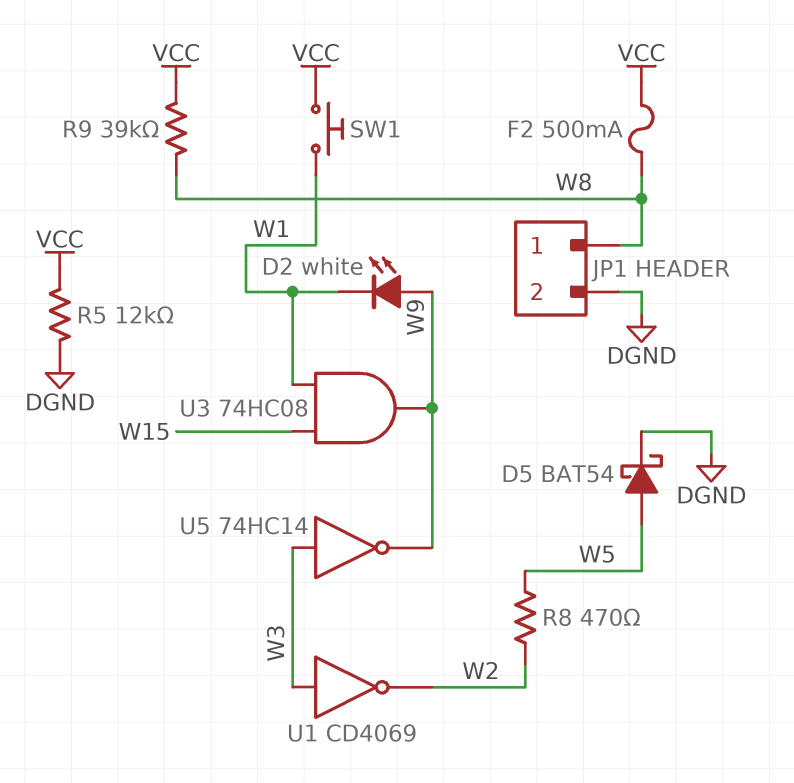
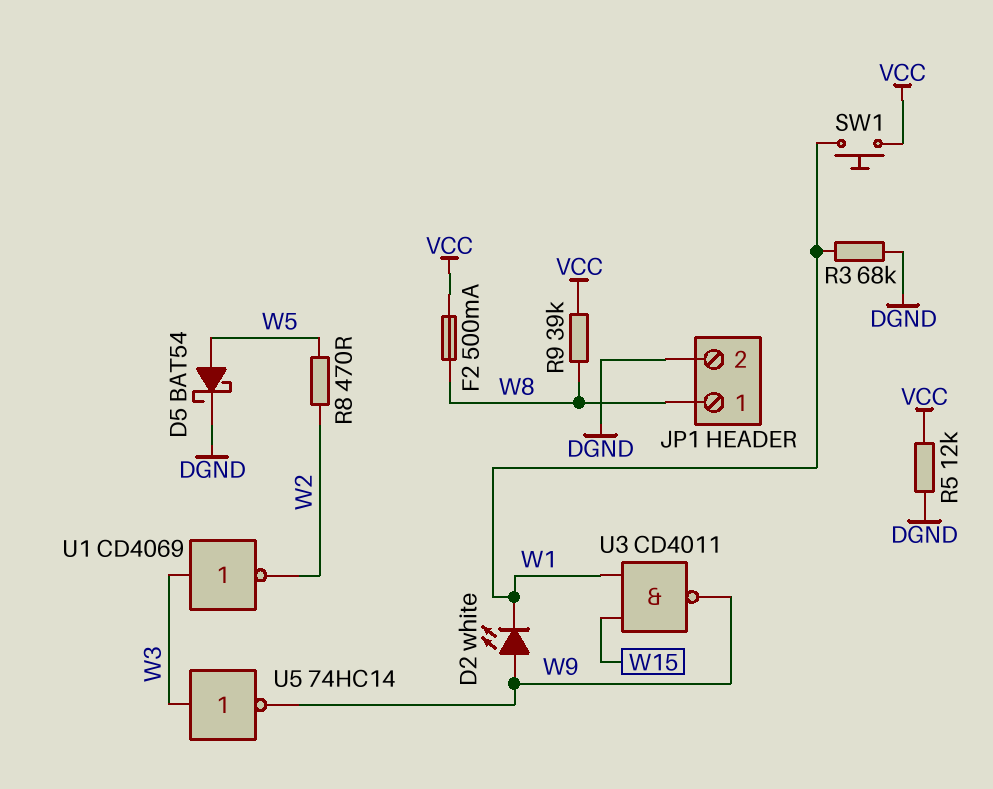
R3: none -> 68k (DGND, W1)
U3: AND 74HC08 (in W1, in W15, out W9) -> NAND CD4011 (in W1, in W15, out W9)

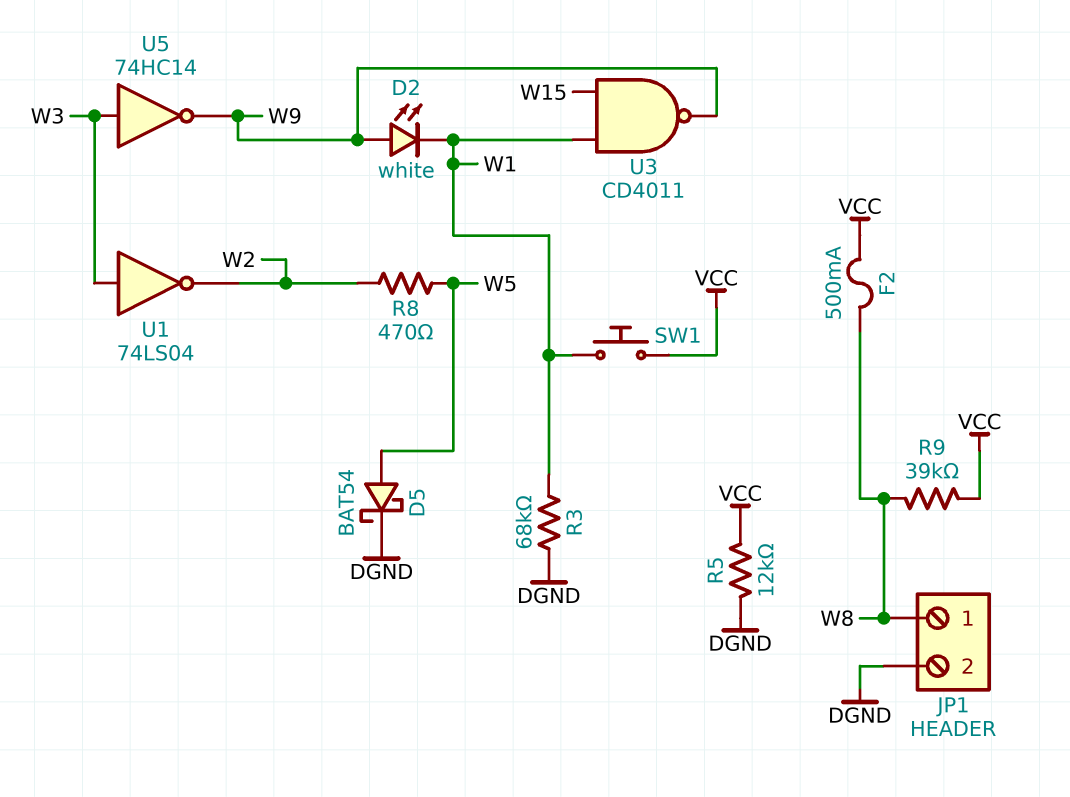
U1: NOT CD4069 (in W3, out W2) -> NOT 74LS04 (in W3, out W2)

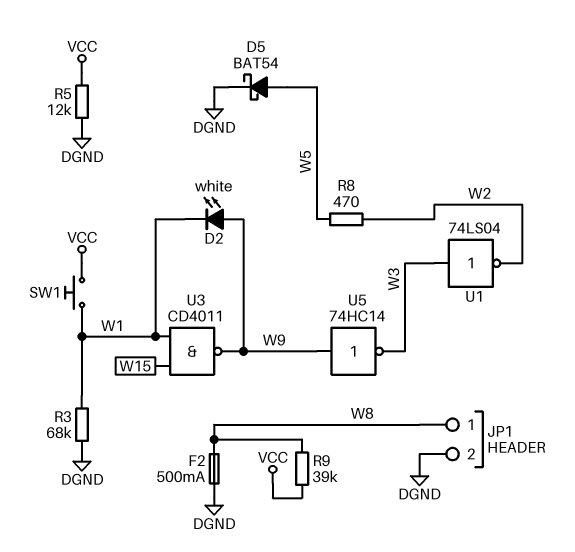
F2: 500mA (VCC, W8) -> 500mA (DGND, W8)
U5: NOT 74HC14 (in W3, out W9) -> NOT 74HC14 (in W9, out W3)

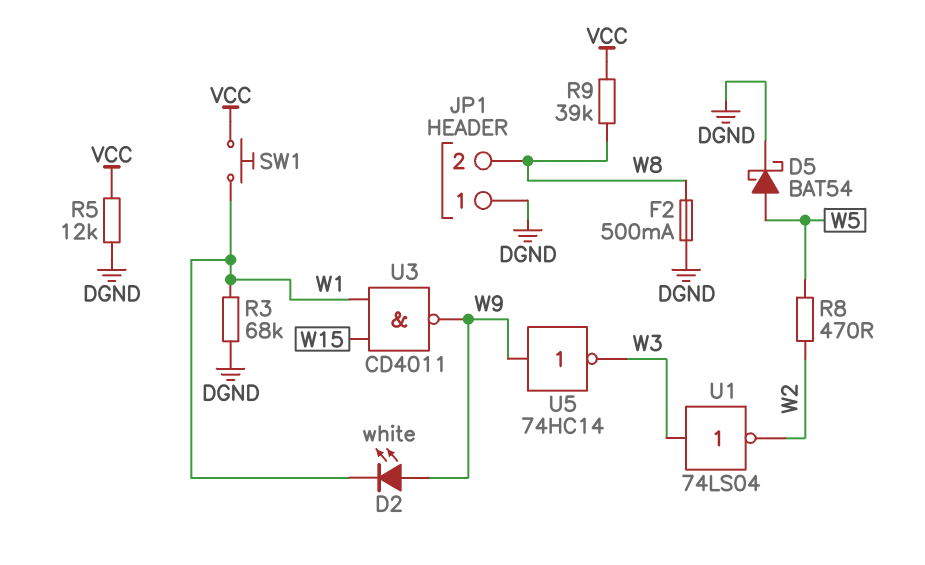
JP1 pin 1: W8 -> DGND
JP1 pin 2: DGND -> W8

